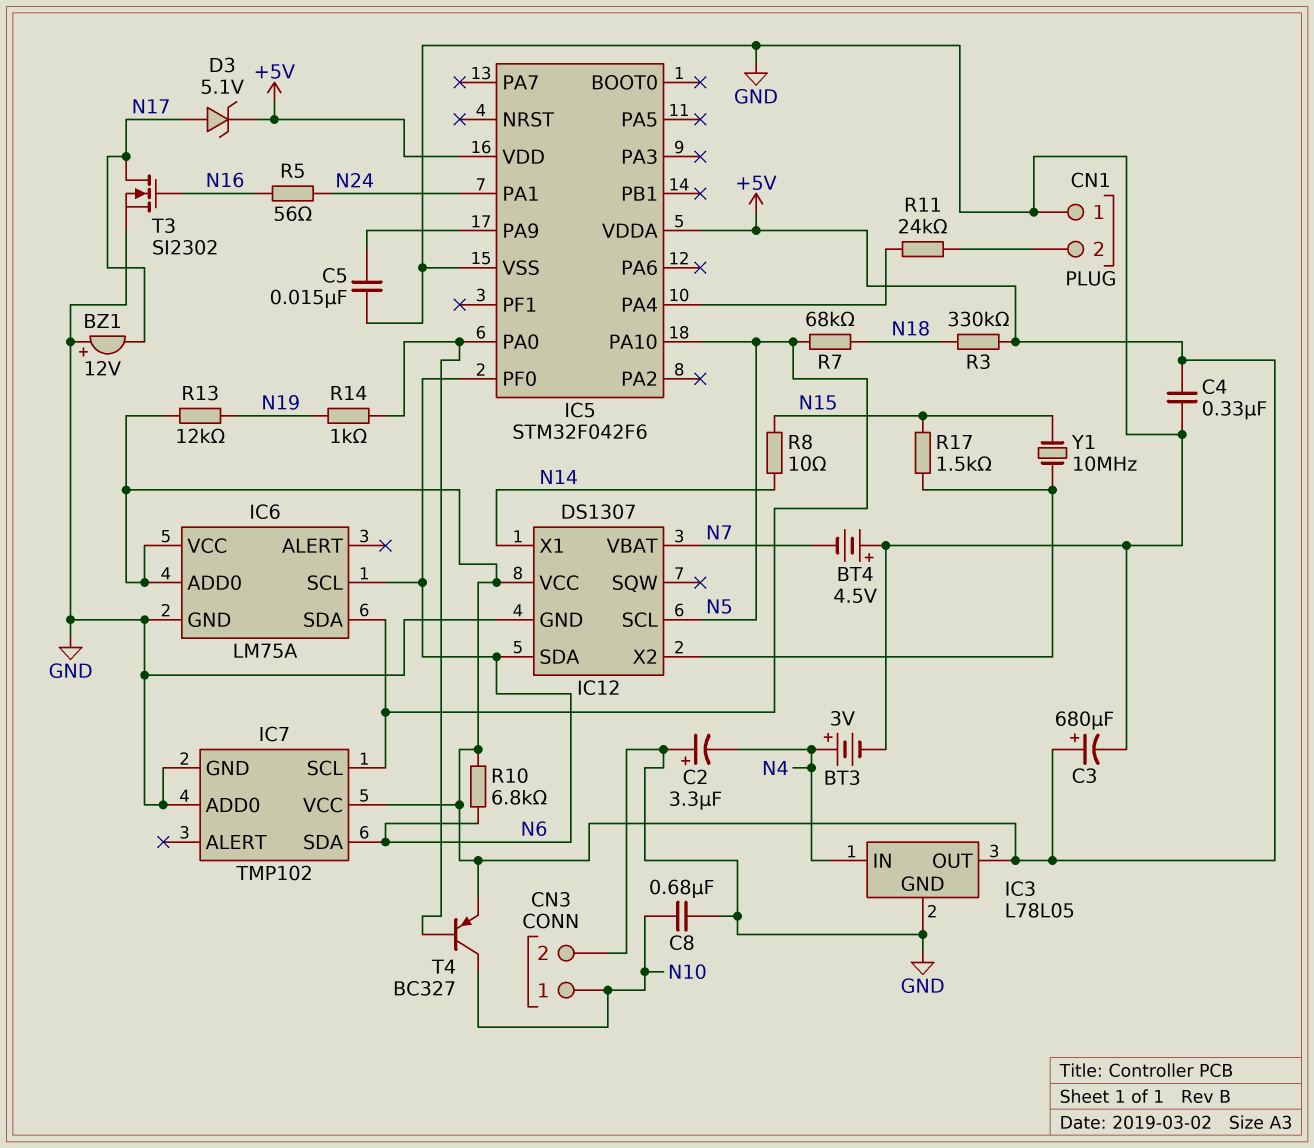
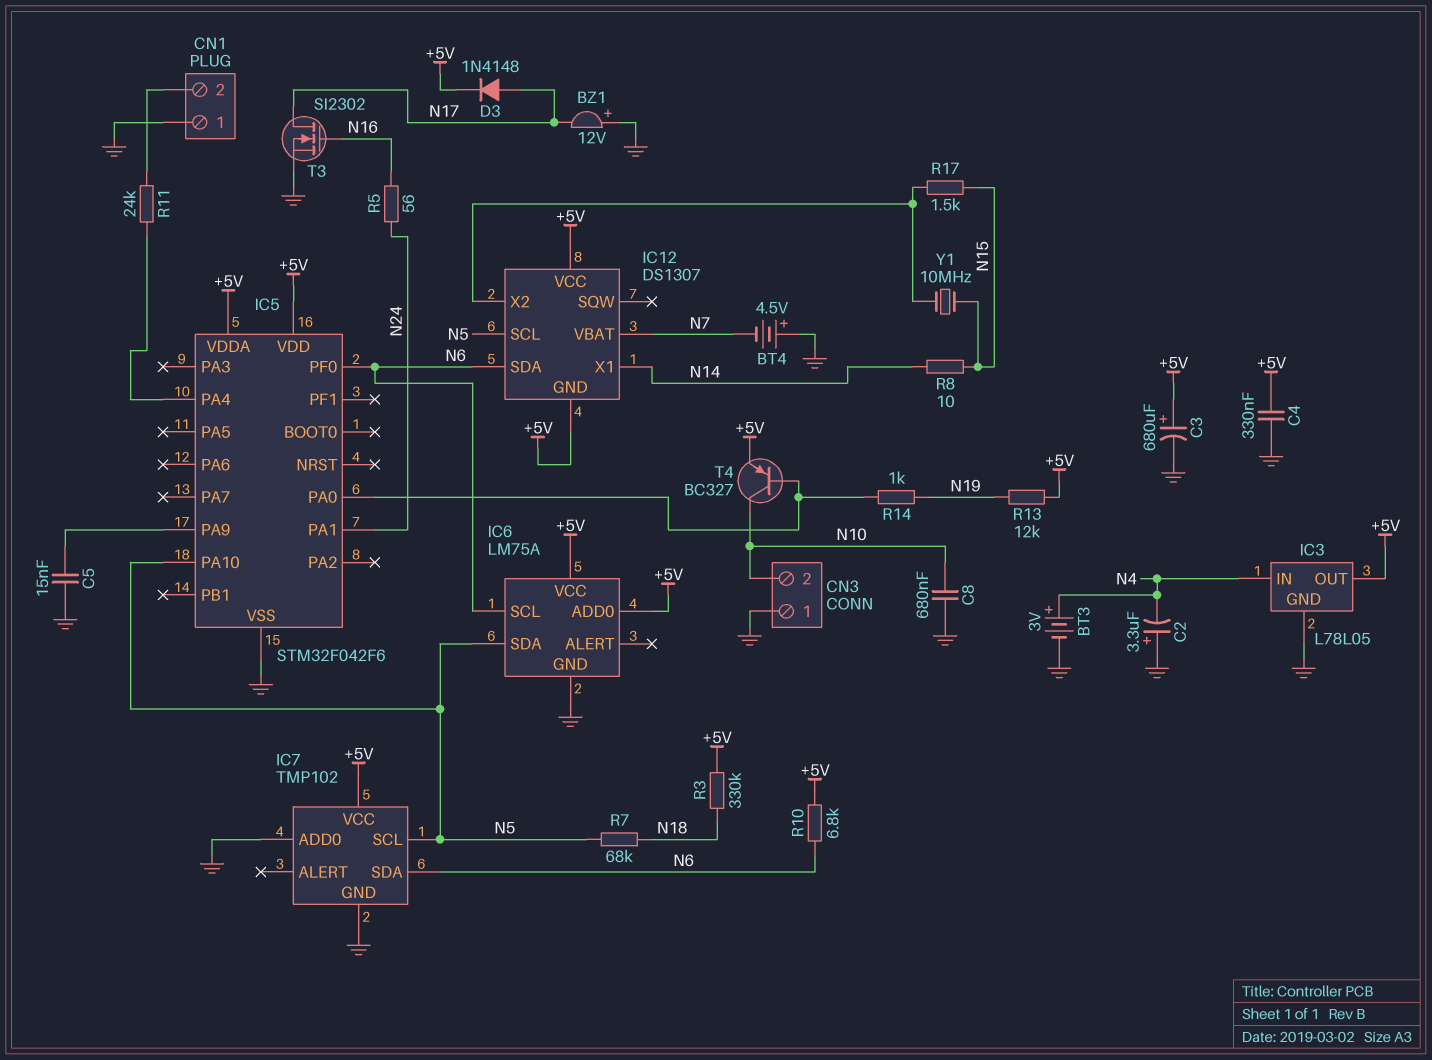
CN3 pin 1: N10 -> GND
CN3 pin 2: GND -> N10
D3: zener 5.1V (A N17, K +5V) -> diode 1N4148 (A N17, K +5V)
IC12 pin GND: GND -> +5V

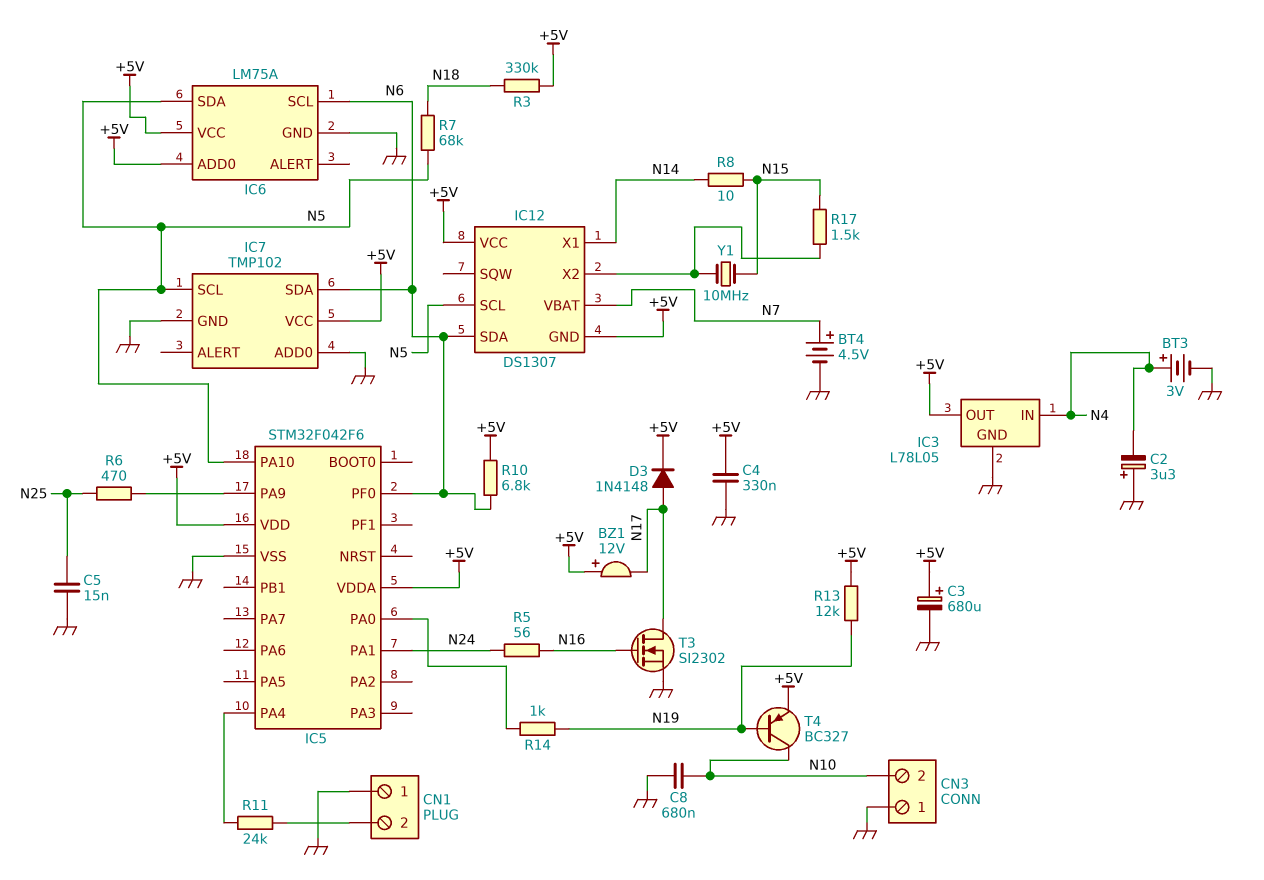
BT4: 4.5V (plus GND, minus N7) -> 4.5V (plus N7, minus GND)
BZ1: buzzer 12V (plus GND, minus N17) -> buzzer 12V (plus +5V, minus N17)
C5: 15nF (GND, IC5/PA9) -> 15nF (GND, N25)
R6: none -> 470 (IC5/PA9, N25)
T4: PNP BC327 (B IC5/PA0, C N10, E +5V) -> PNP BC327 (B N19, C N10, E +5V)

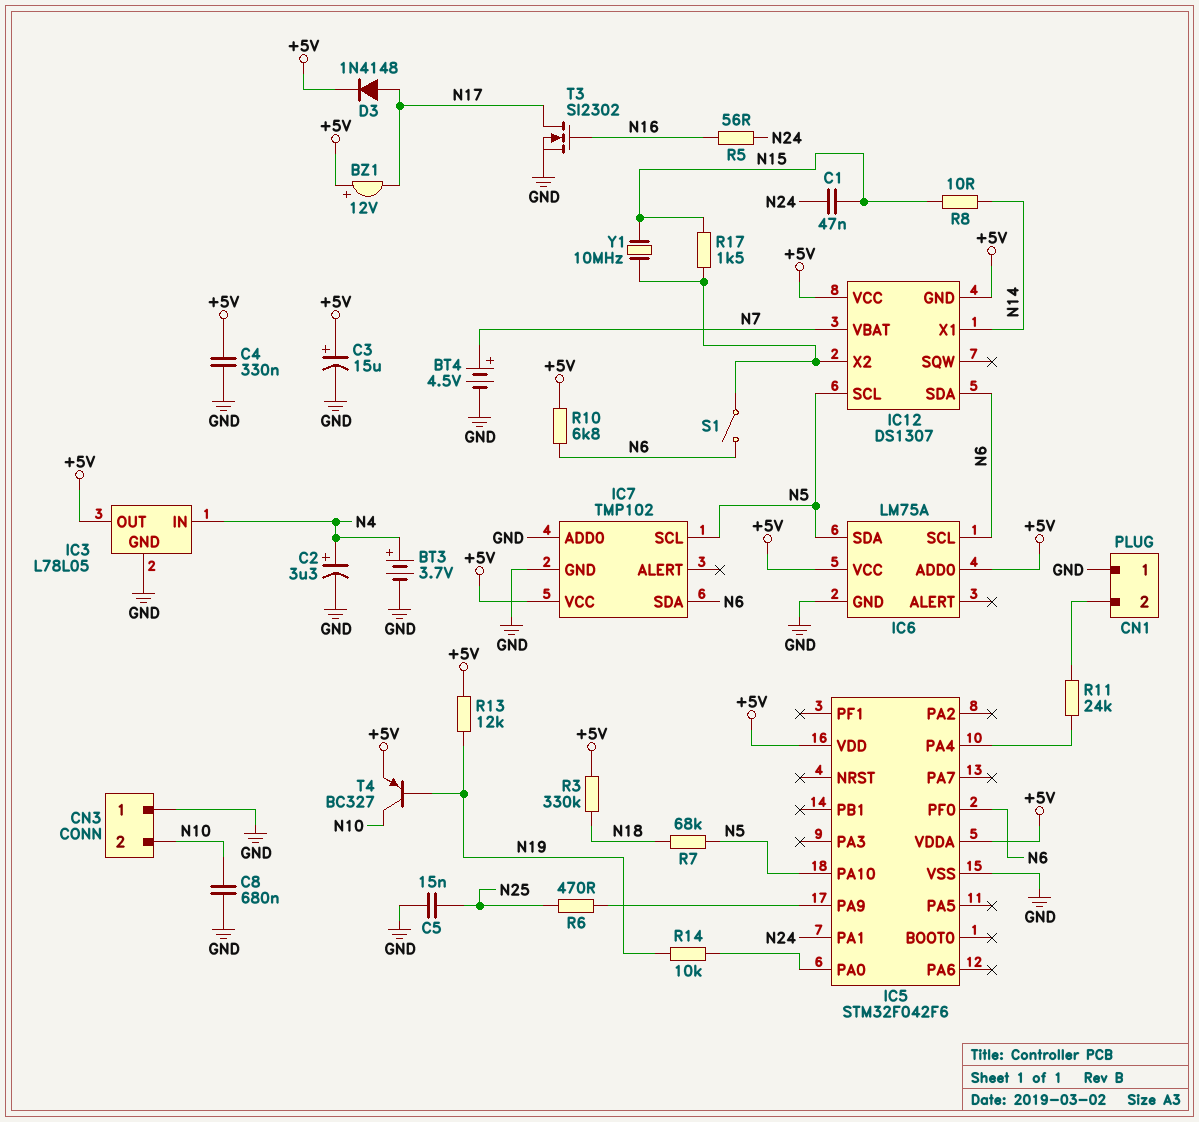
BT3: 3V (plus N4, minus GND) -> 3.7V (plus N4, minus GND)
C1: none -> 47nF (N15, N24)
C2: 3.3uF (plus GND, minus N4) -> 3.3uF (plus N4, minus GND)
C3: 680uF (plus +5V, minus GND) -> 15uF (plus +5V, minus GND)
R14: 1k (IC5/PA0, N19) -> 10k (IC5/PA0, N19)
S1: none -> switch (IC12/X2, N6)

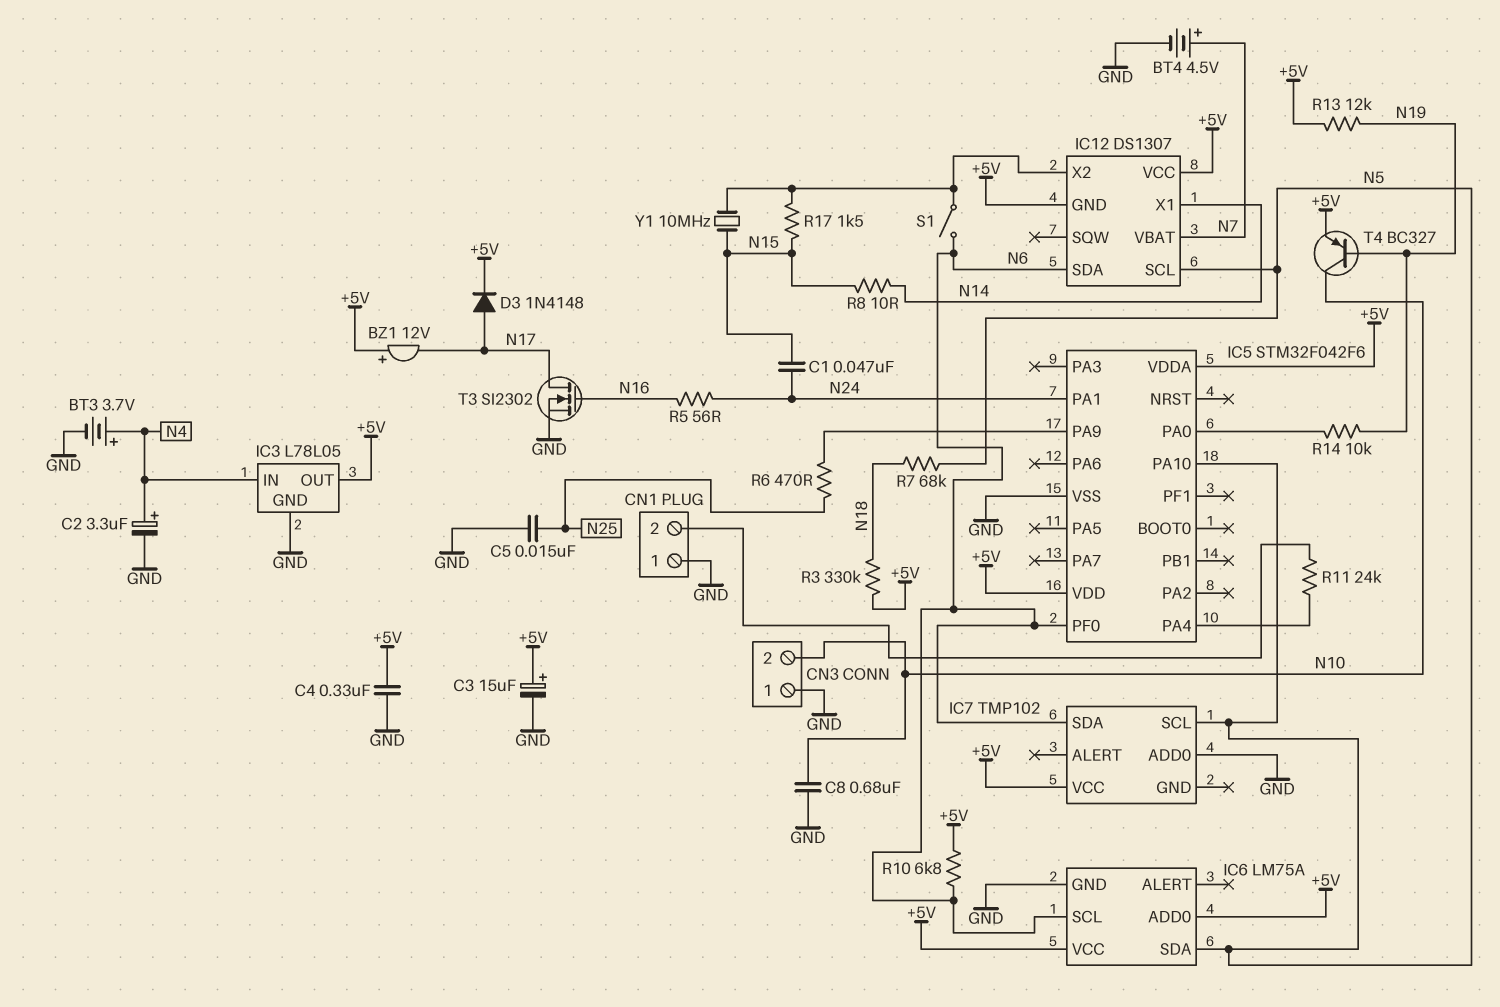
IC7 pin GND: GND -> none

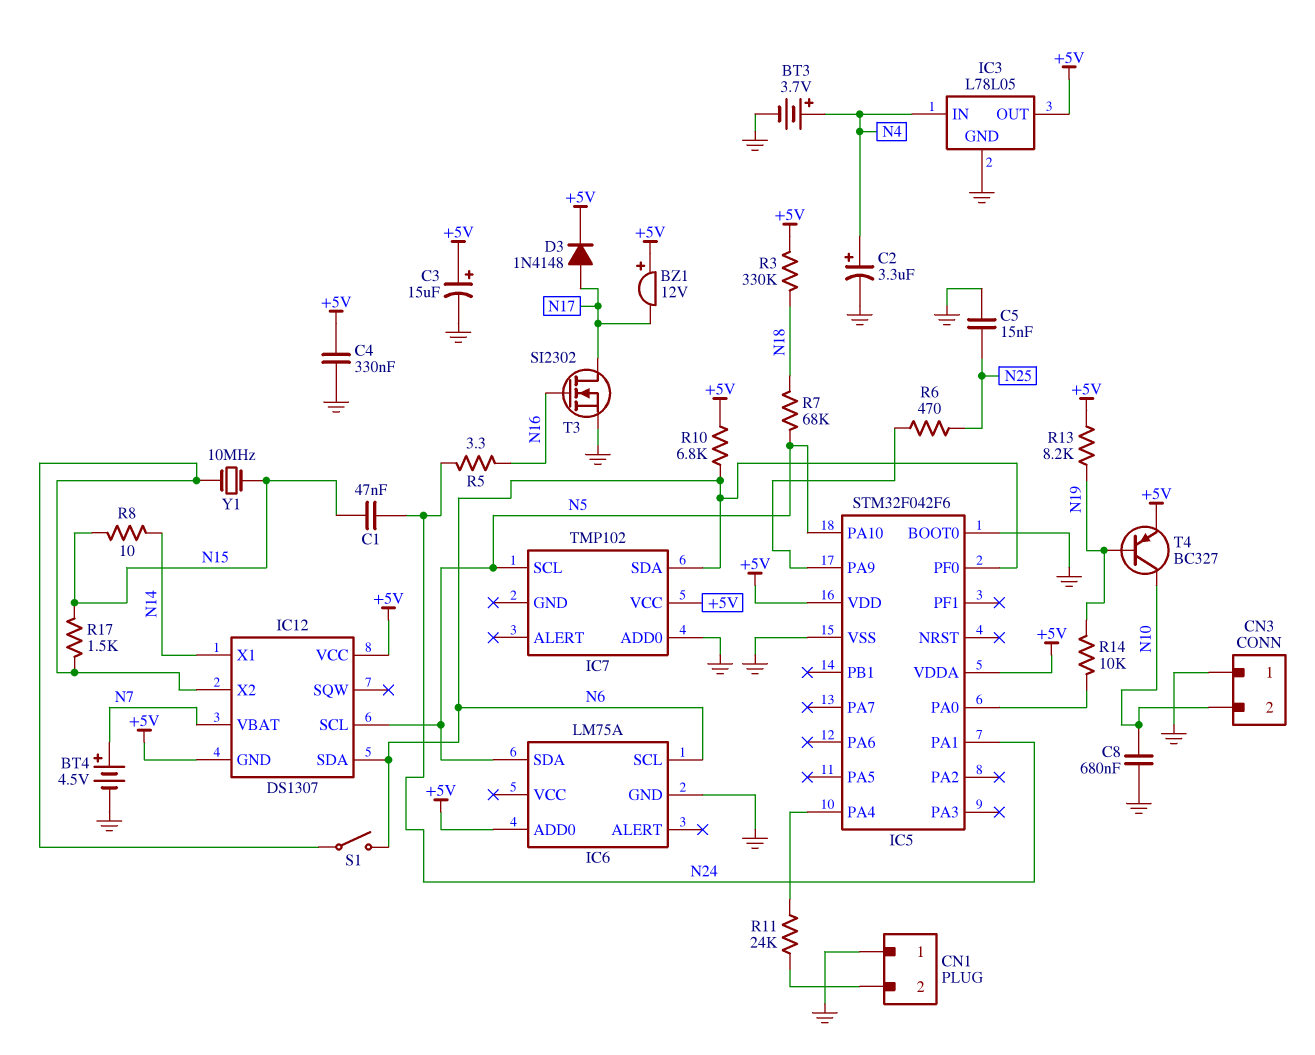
IC5 pin BOOT0: none -> GND
IC6 pin VCC: +5V -> none
R5: 56 (N16, N24) -> 3.3 (N16, N24)
R13: 12k (+5V, N19) -> 8.2k (+5V, N19)

